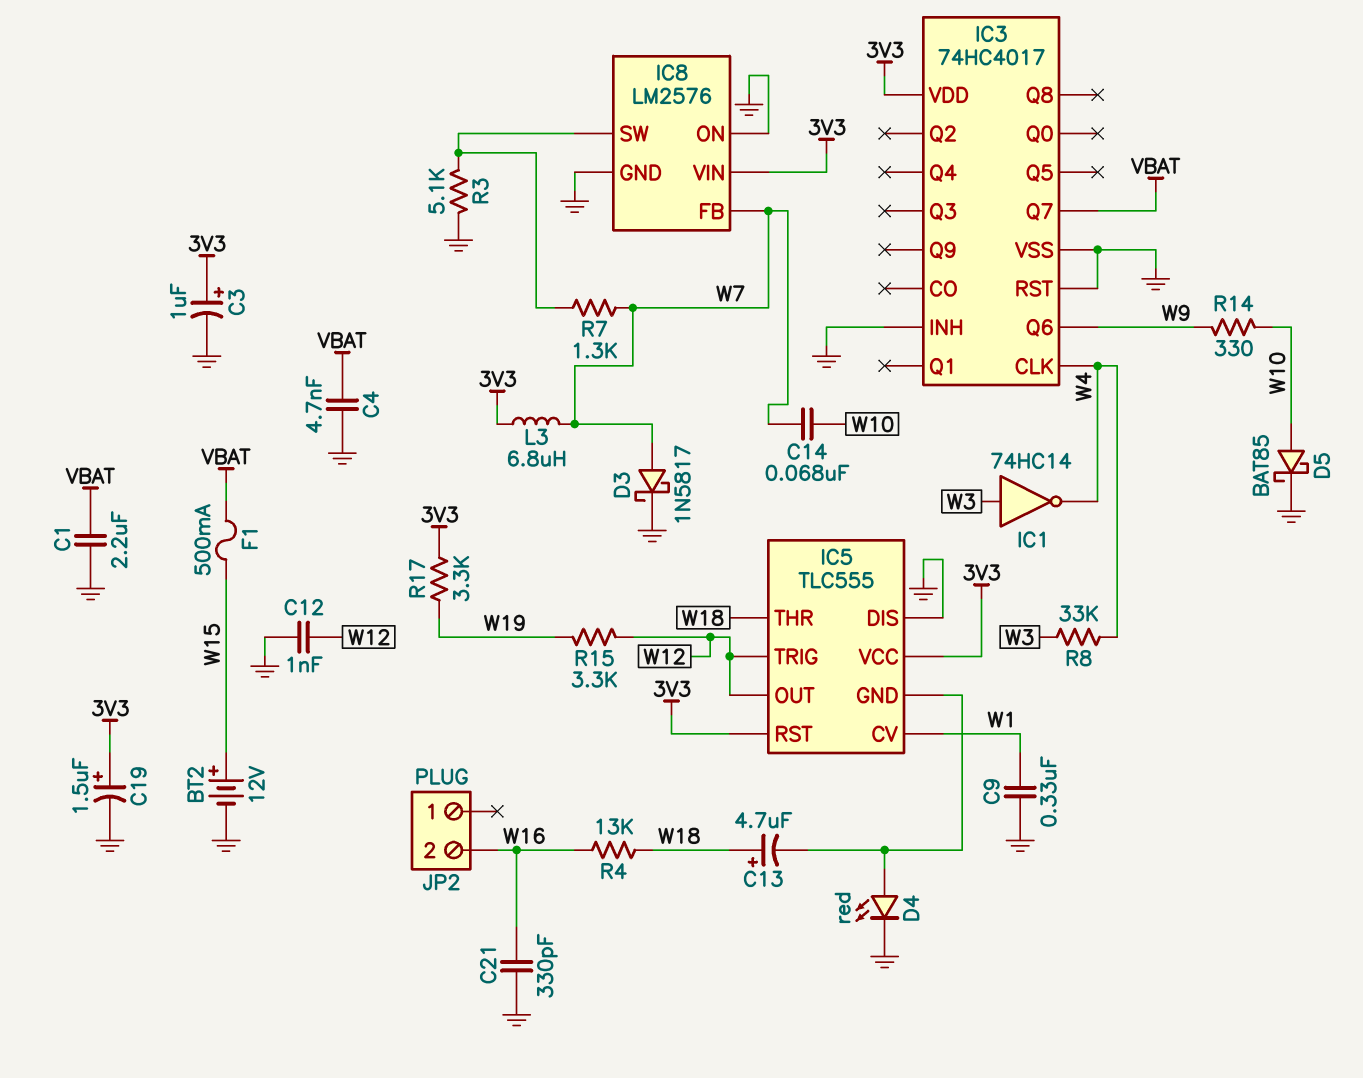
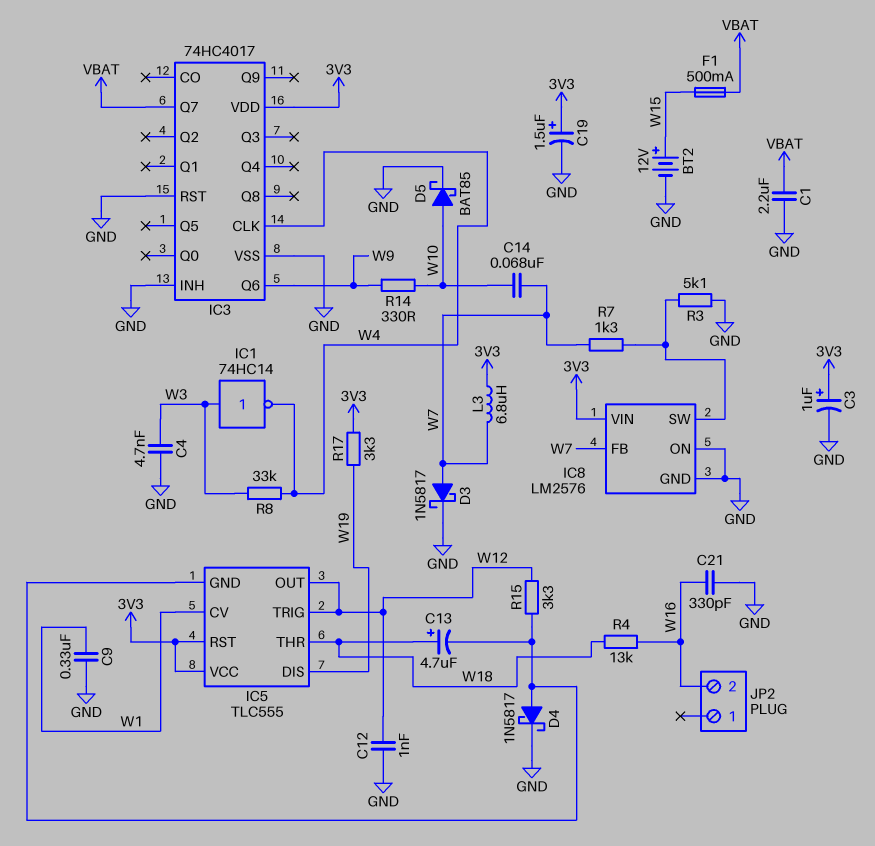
C4: 4.7nF (GND, VBAT) -> 4.7nF (GND, W3)
D4: LED red (A IC5/GND, K GND) -> schottky 1N5817 (A IC5/GND, K GND)
IC5 pin DIS: GND -> W19
R15: 3.3k (W12, W19) -> 3.3k (IC5/GND, W12)

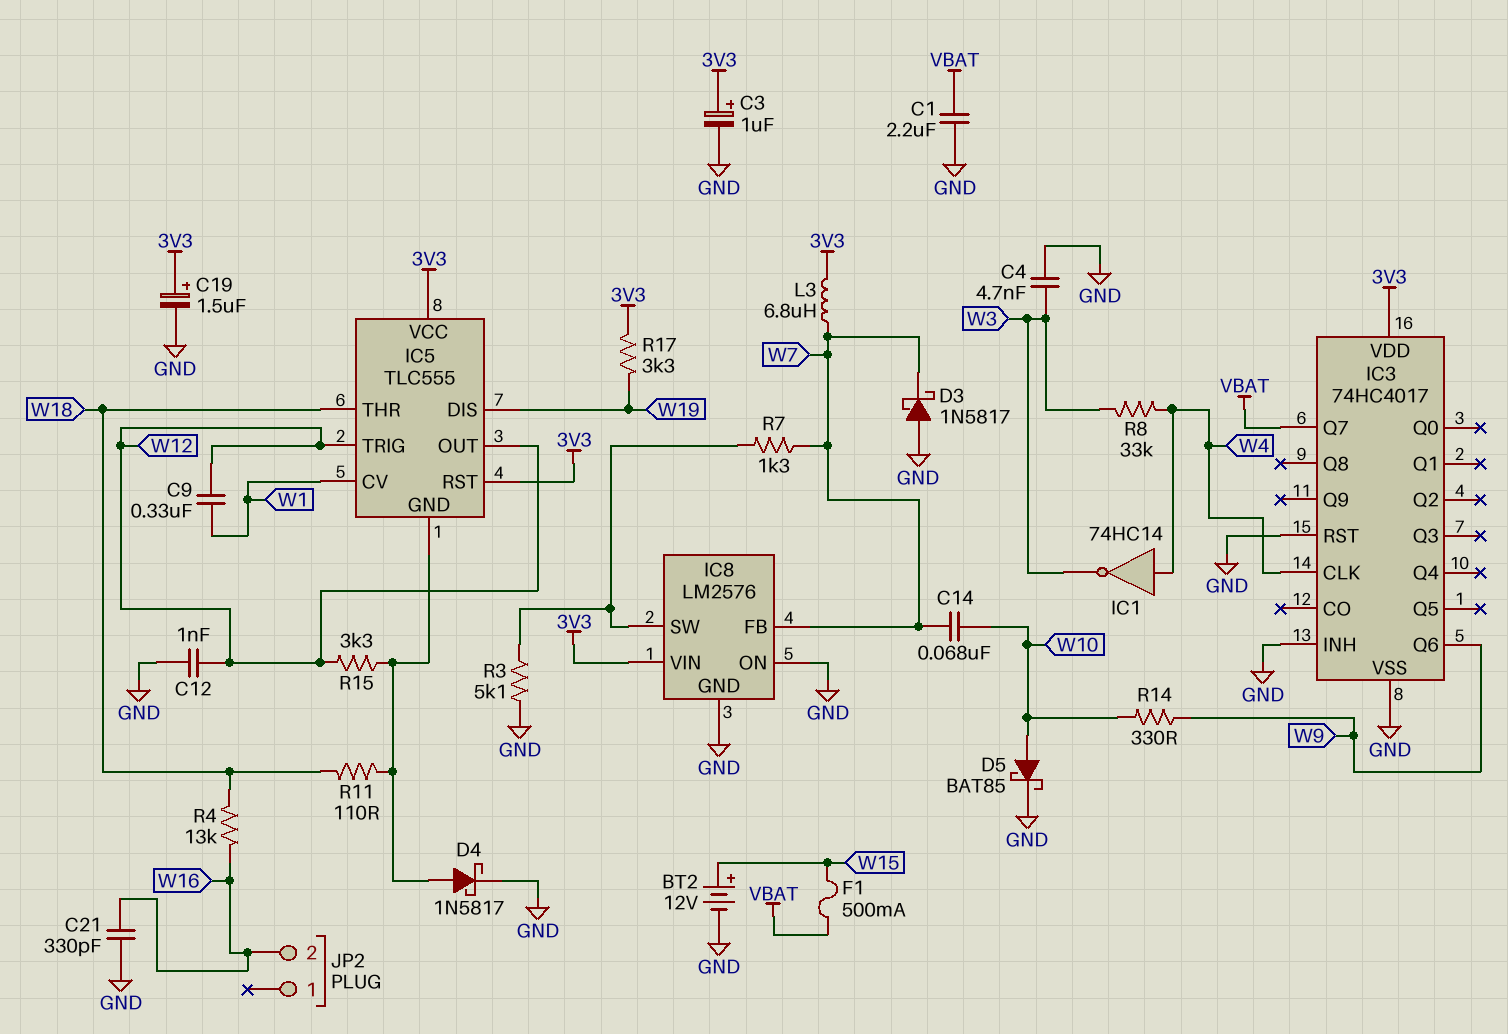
C9: 330nF (GND, W1) -> 330nF (W1, W12)
C13: 4.7uF (plus W18, minus IC5/GND) -> none
D3: schottky 1N5817 (A W7, K GND) -> schottky 1N5817 (A GND, K W7)
IC1: NOT 74HC14 (in W3, out W4) -> NOT 74HC14 (in W4, out W3)
R11: none -> 110 (IC5/GND, W18)

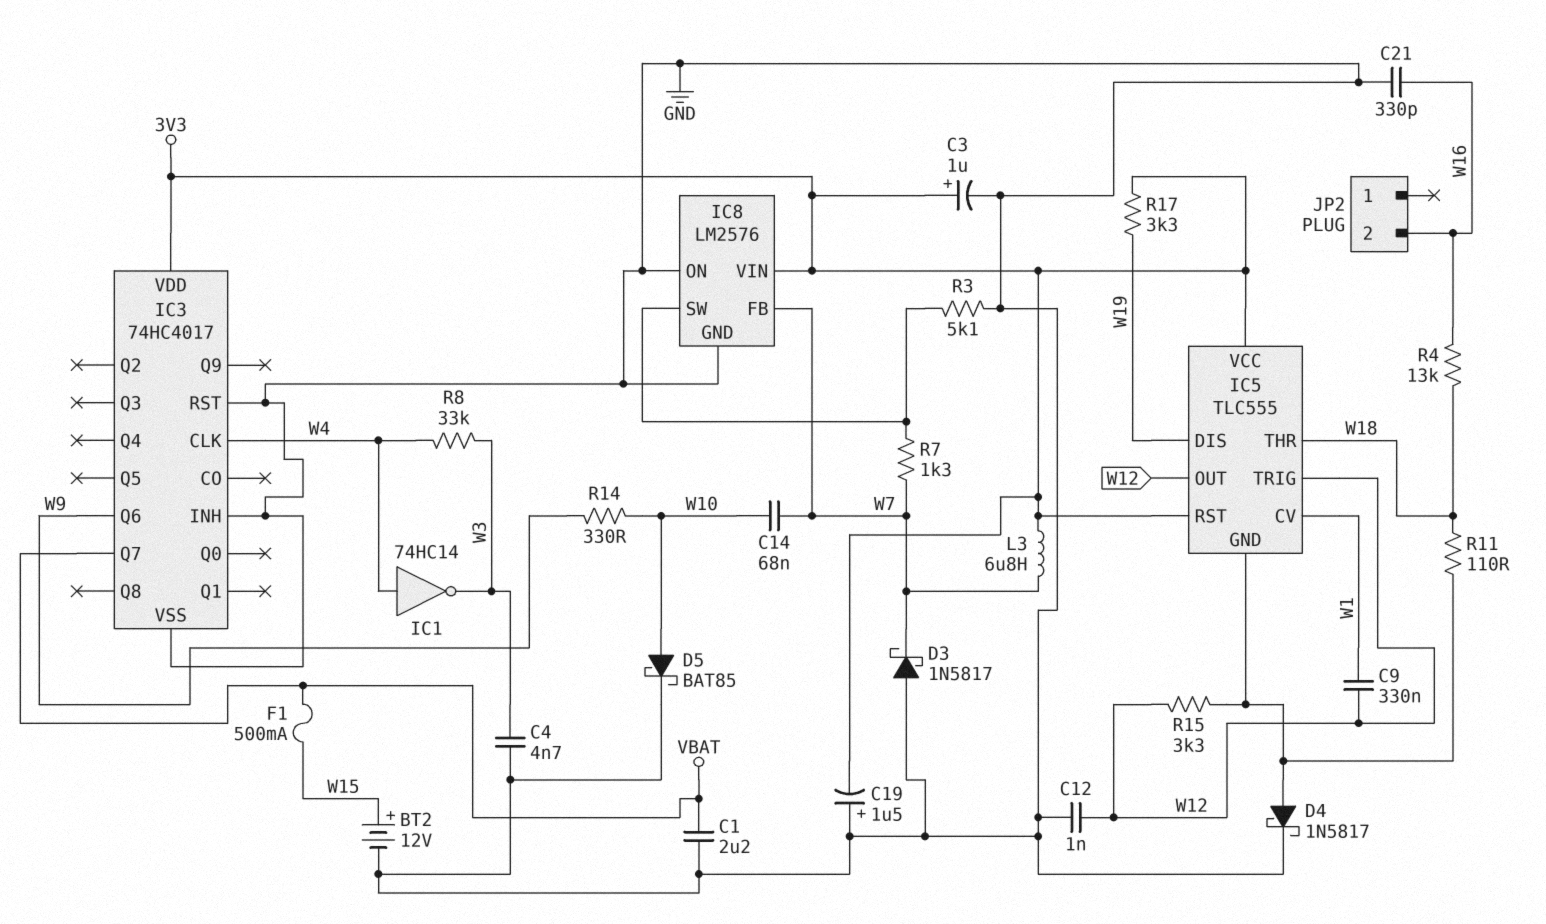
C19: 1.5uF (plus 3V3, minus GND) -> 1.5uF (plus GND, minus 3V3)

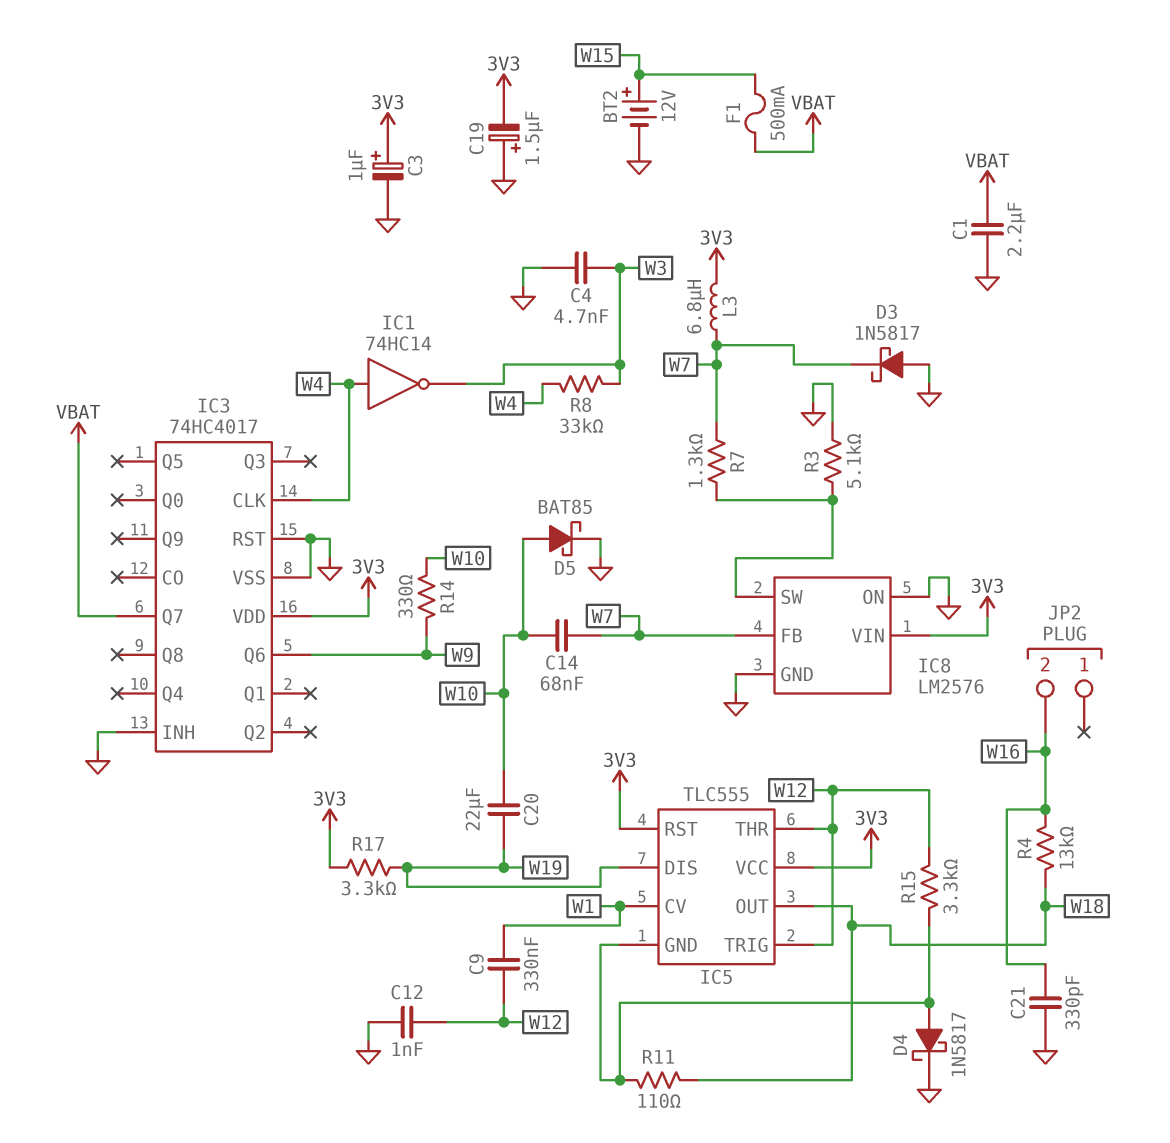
C20: none -> 22uF (W10, W19)
IC5 pin OUT: W12 -> W18
IC5 pin THR: W18 -> W12

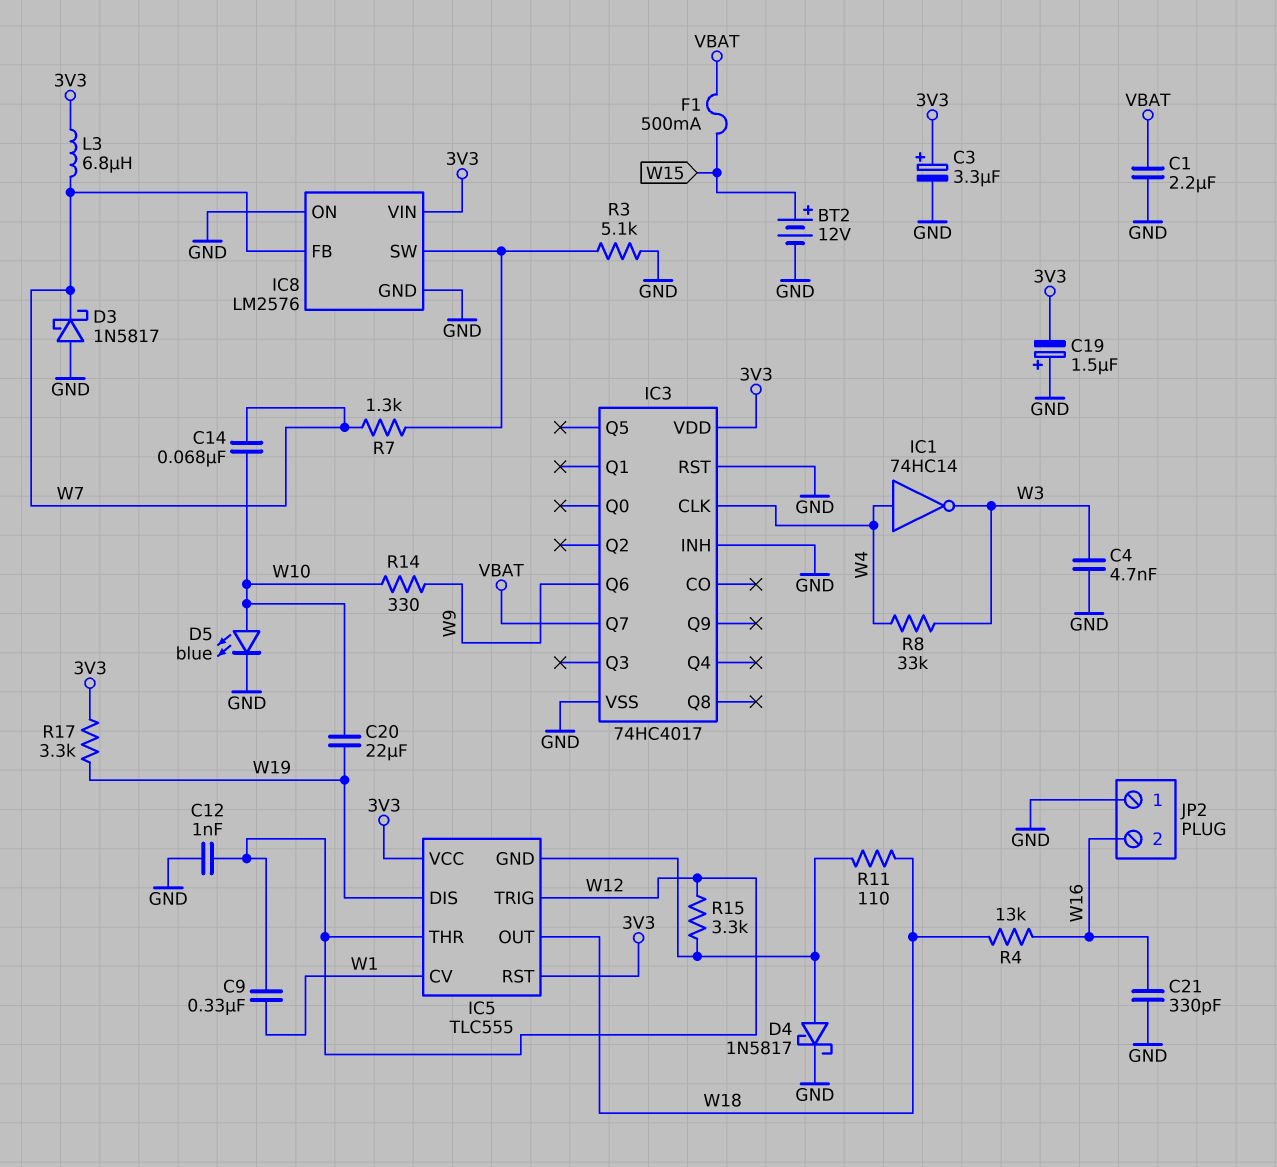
C3: 1uF (plus 3V3, minus GND) -> 3.3uF (plus 3V3, minus GND)
D5: schottky BAT85 (A W10, K GND) -> LED blue (A W10, K GND)
JP2 pin 1: none -> GND

